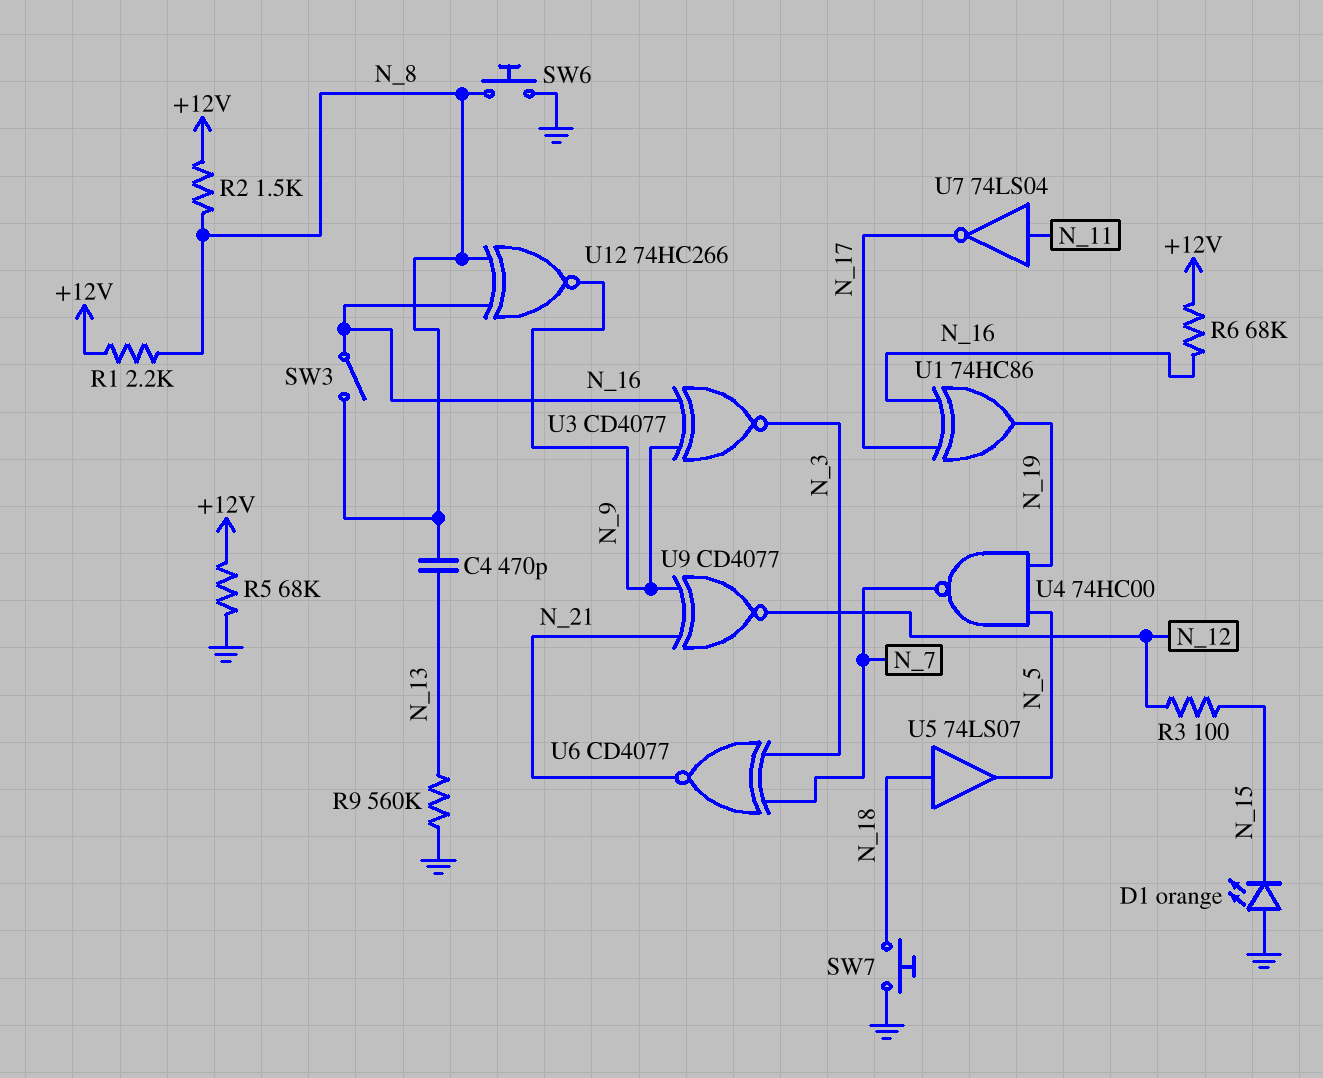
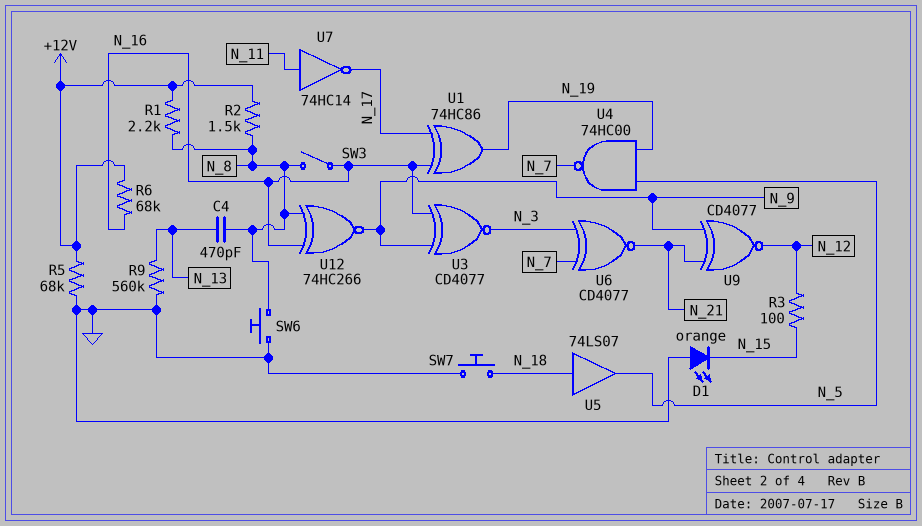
U7: NOT 74LS04 (in N_11, out N_17) -> NOT 74HC14 (in N_11, out N_17)

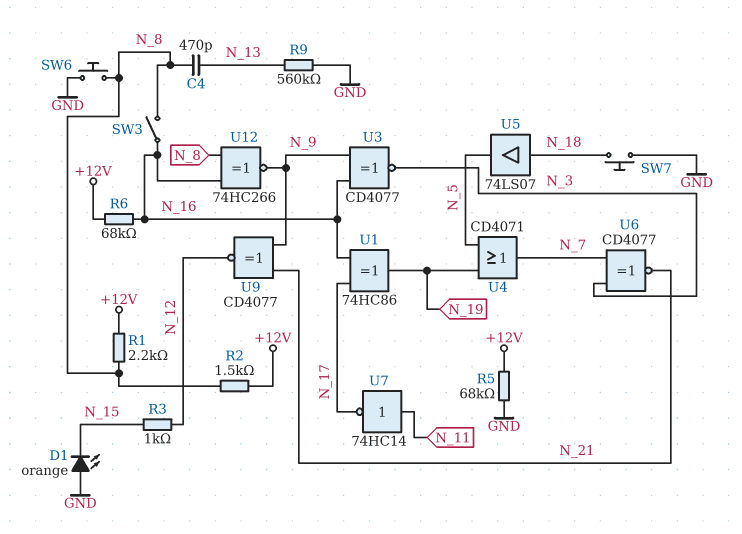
R3: 100 (N_12, N_15) -> 1k (N_12, N_15)
U4: NAND 74HC00 (in N_5, in N_19, out N_7) -> OR CD4071 (in N_5, in N_19, out N_7)

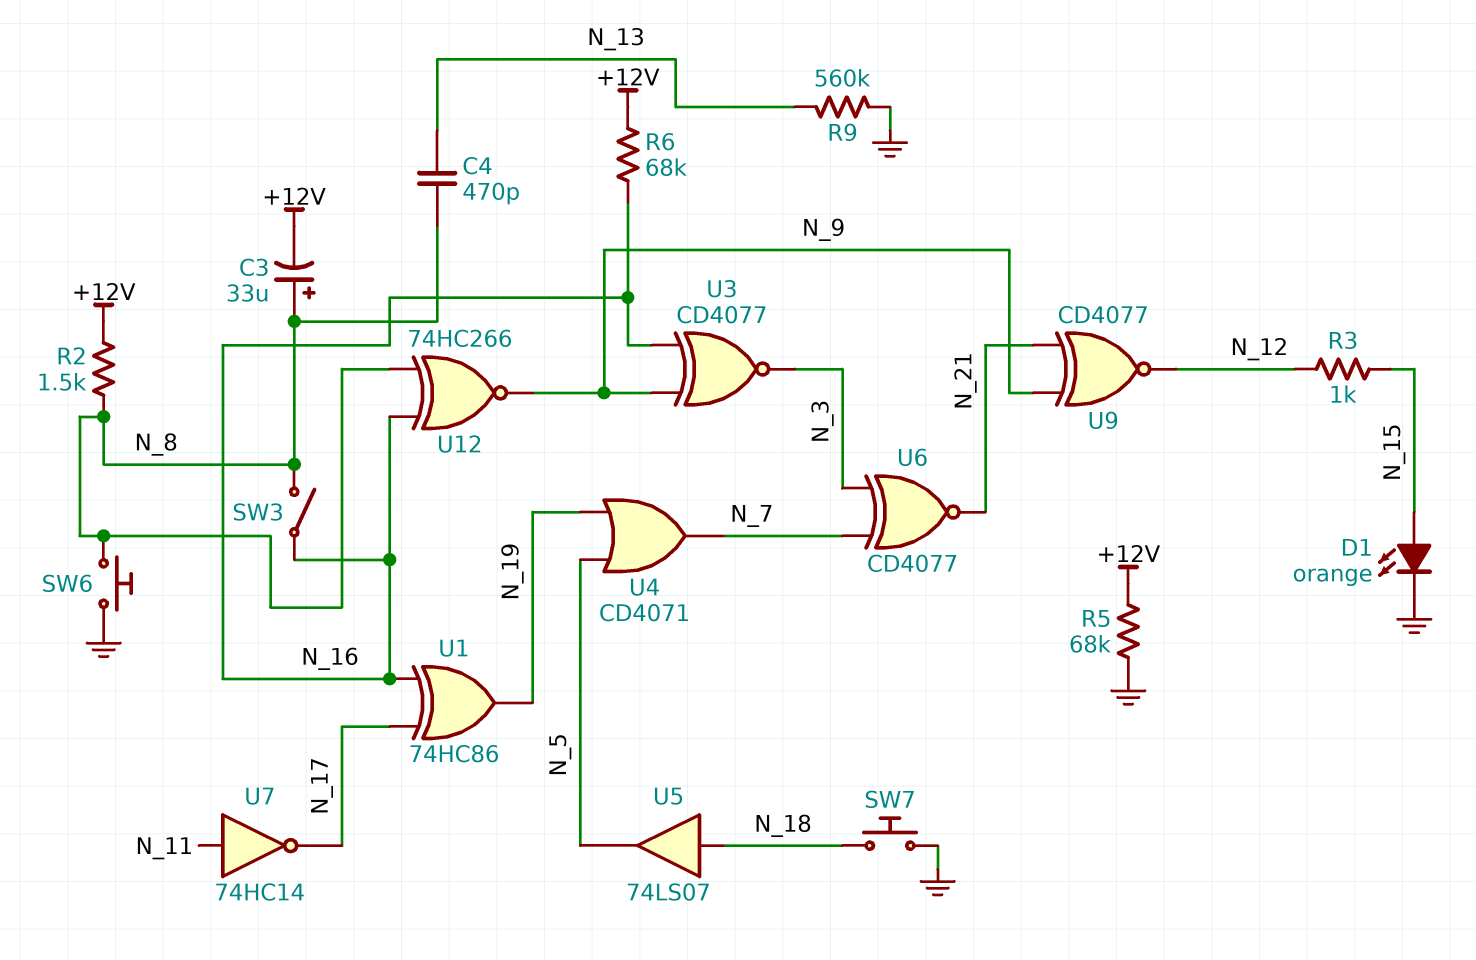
C3: none -> 33uF (plus N_8, minus +12V)
D1: LED orange (A GND, K N_15) -> LED orange (A N_15, K GND)
R1: 2.2k (+12V, N_8) -> none

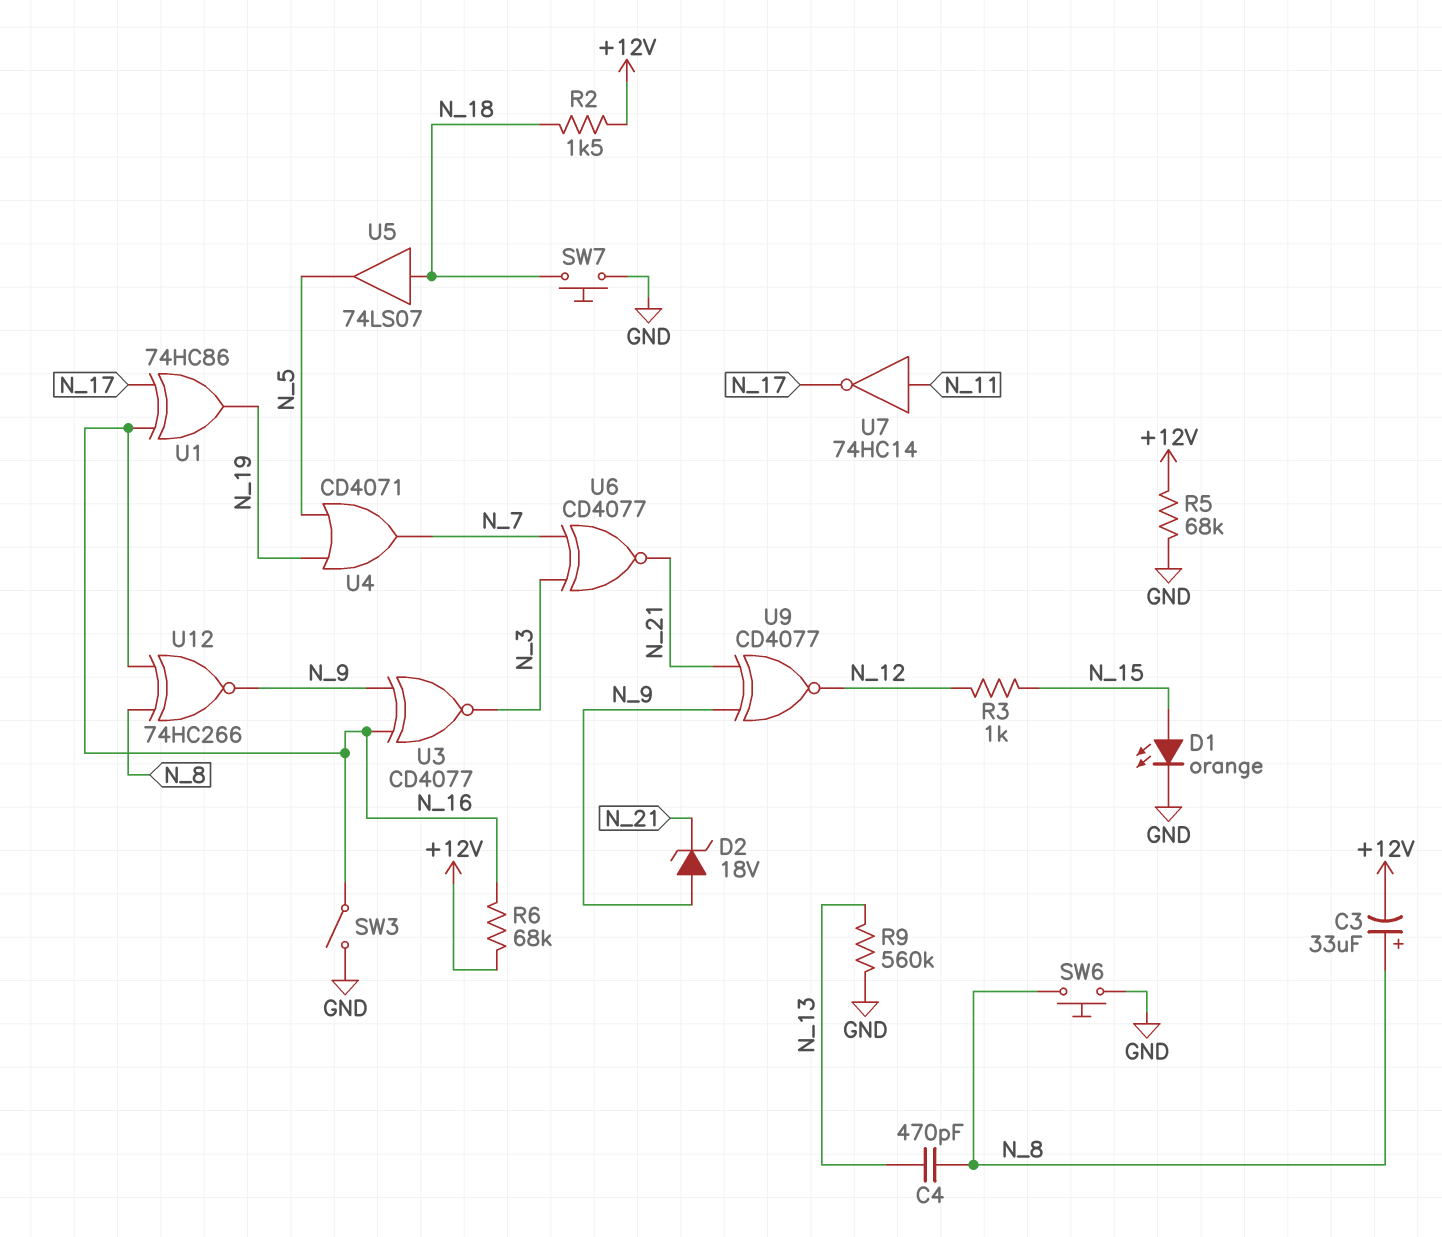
D2: none -> zener 18V (A N_9, K N_21)
R2: 1.5k (+12V, N_8) -> 1.5k (+12V, N_18)
SW3: switch (N_8, N_16) -> switch (GND, N_16)

